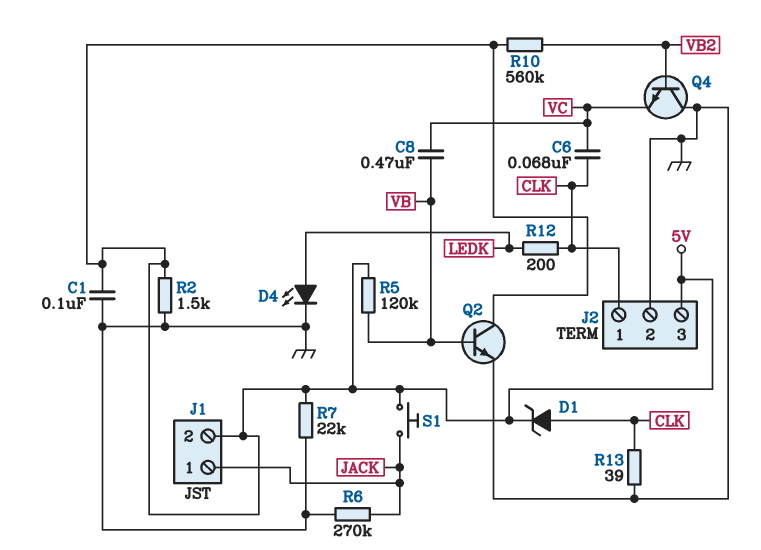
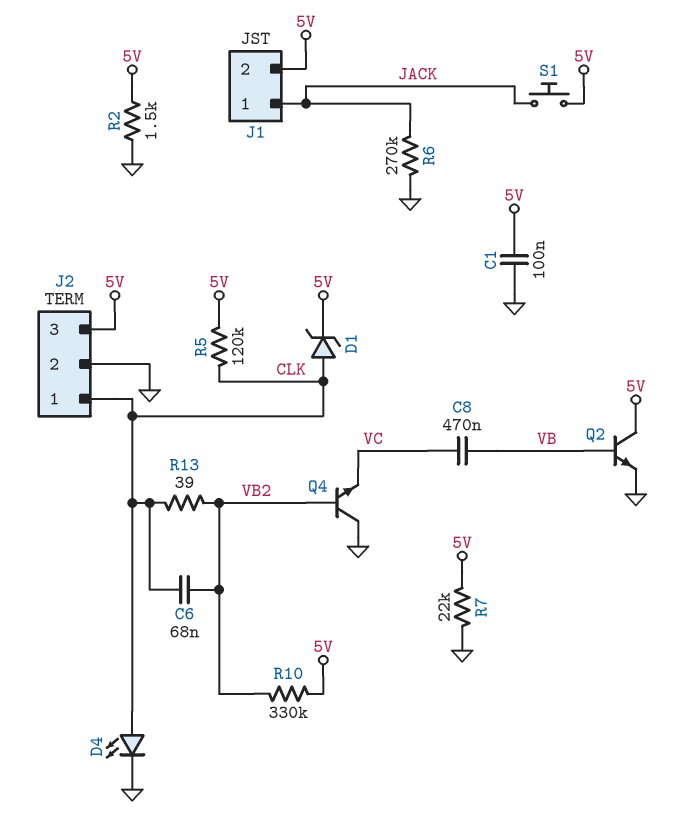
C6: 68nF (CLK, VC) -> 68nF (CLK, VB2)
D4: LED (A LEDK, K GND) -> LED (A CLK, K GND)
R5: 120k (5V, VB) -> 120k (5V, CLK)
R10: 560k (5V, VB2) -> 330k (5V, VB2)
R12: 200 (CLK, LEDK) -> none
R13: 39 (CLK, GND) -> 39 (CLK, VB2)

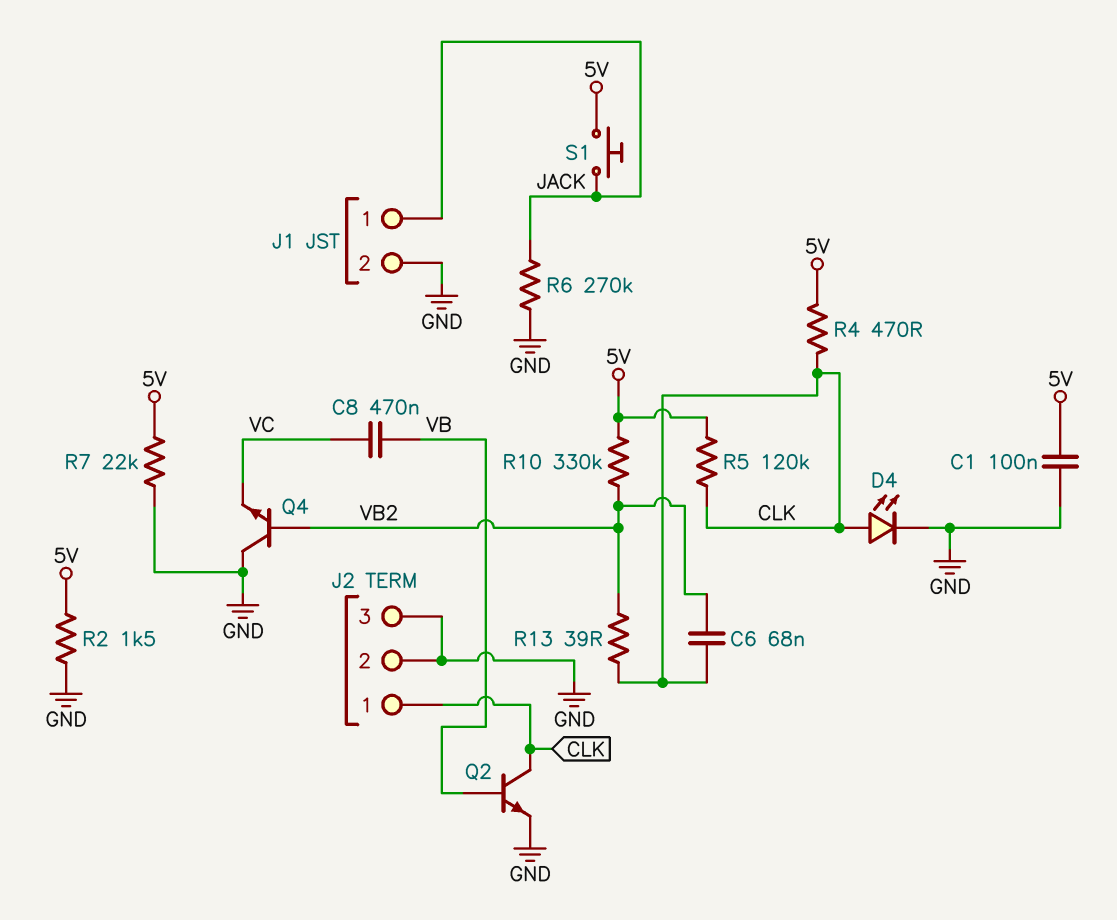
D1: zener (A CLK, K 5V) -> none
J1 pin 2: 5V -> GND
J2 pin 3: 5V -> GND
Q2: NPN (B VB, C 5V, E GND) -> NPN (B VB, C CLK, E GND)
R4: none -> 470 (5V, CLK)

